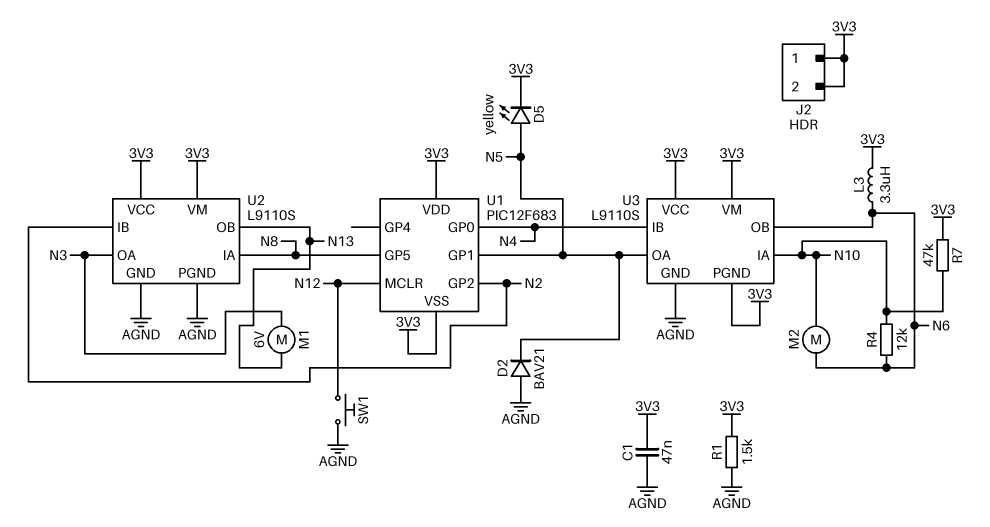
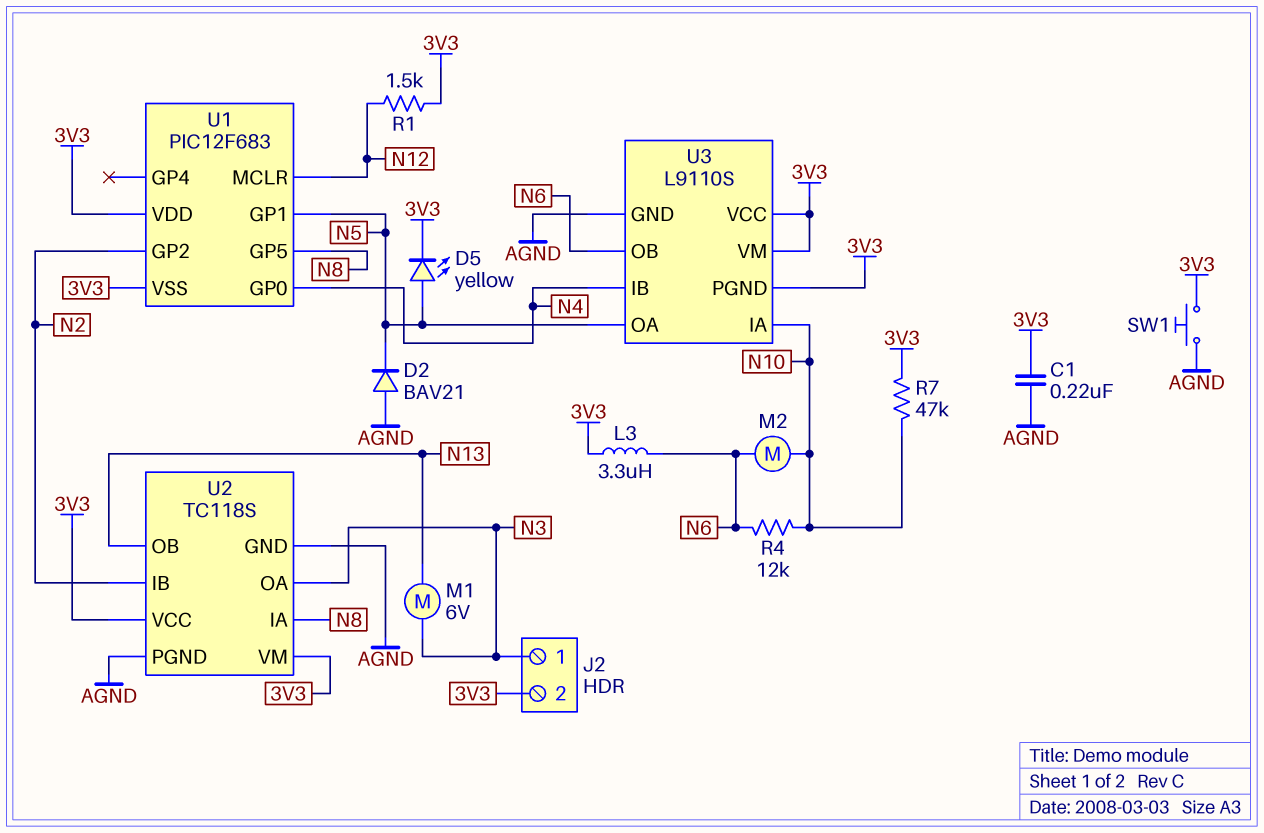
C1: 47nF (3V3, AGND) -> 220nF (3V3, AGND)
J2 pin 1: 3V3 -> N3
R1: 1.5k (3V3, AGND) -> 1.5k (3V3, N12)
SW1: button (AGND, N12) -> button (3V3, AGND)
U2: L9110S -> TC118S

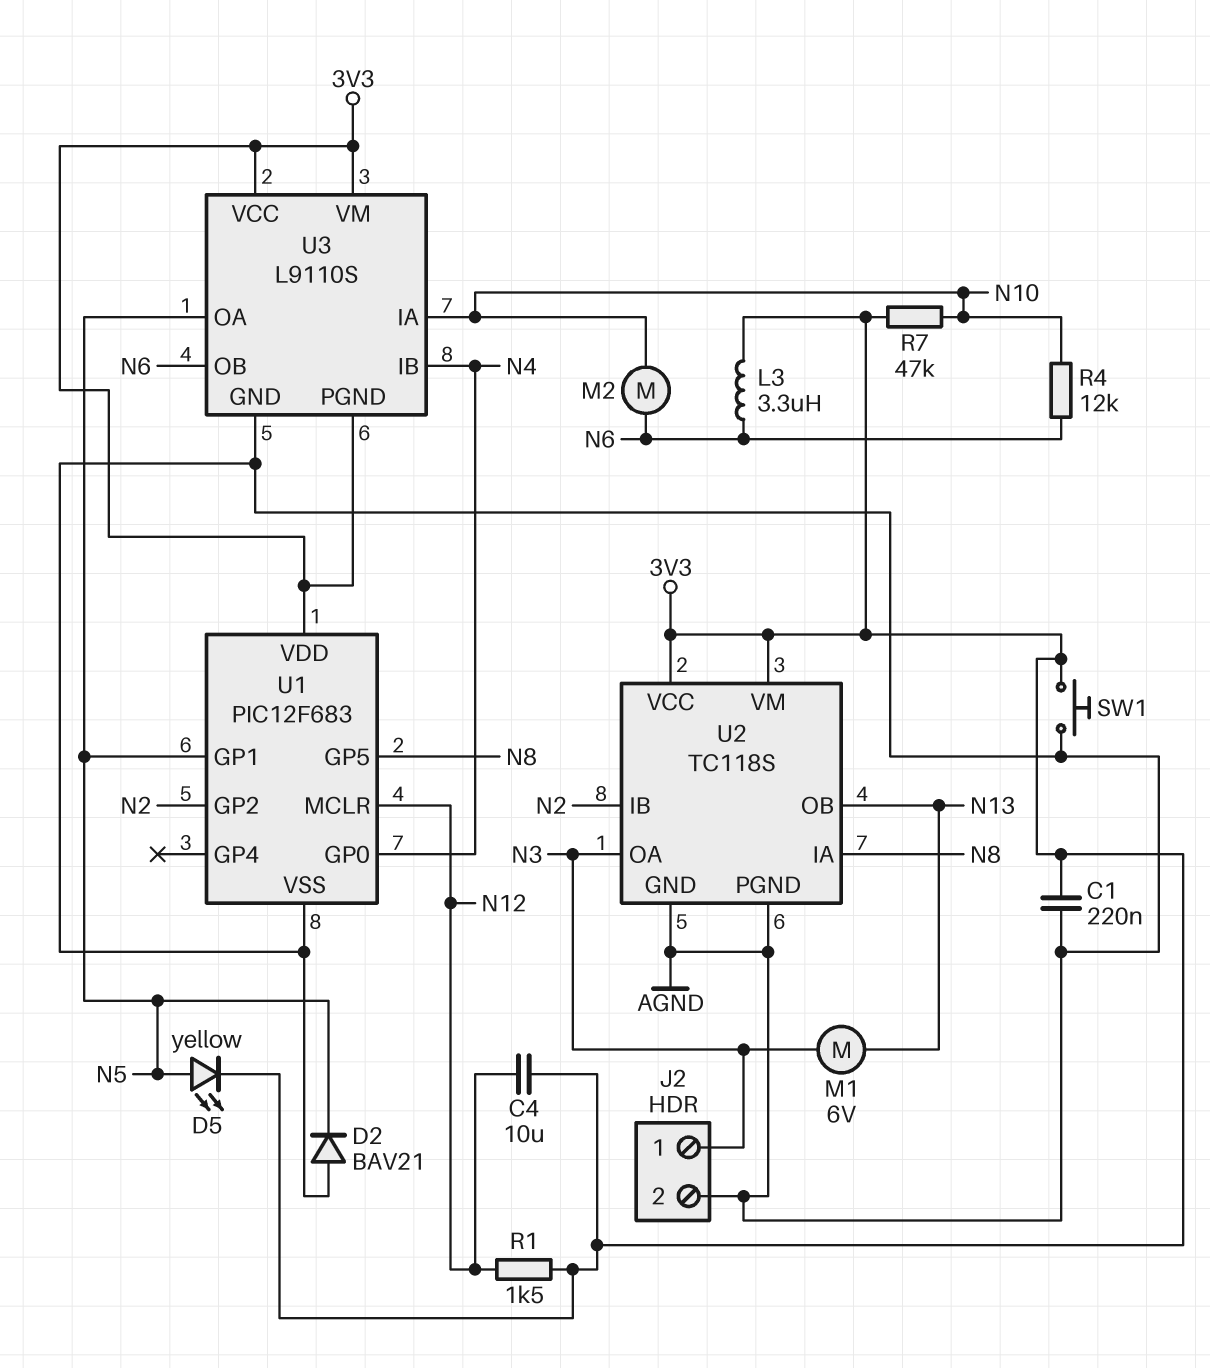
C4: none -> 10uF (3V3, N12)
J2 pin 2: 3V3 -> AGND
U1 pin VSS: 3V3 -> AGND

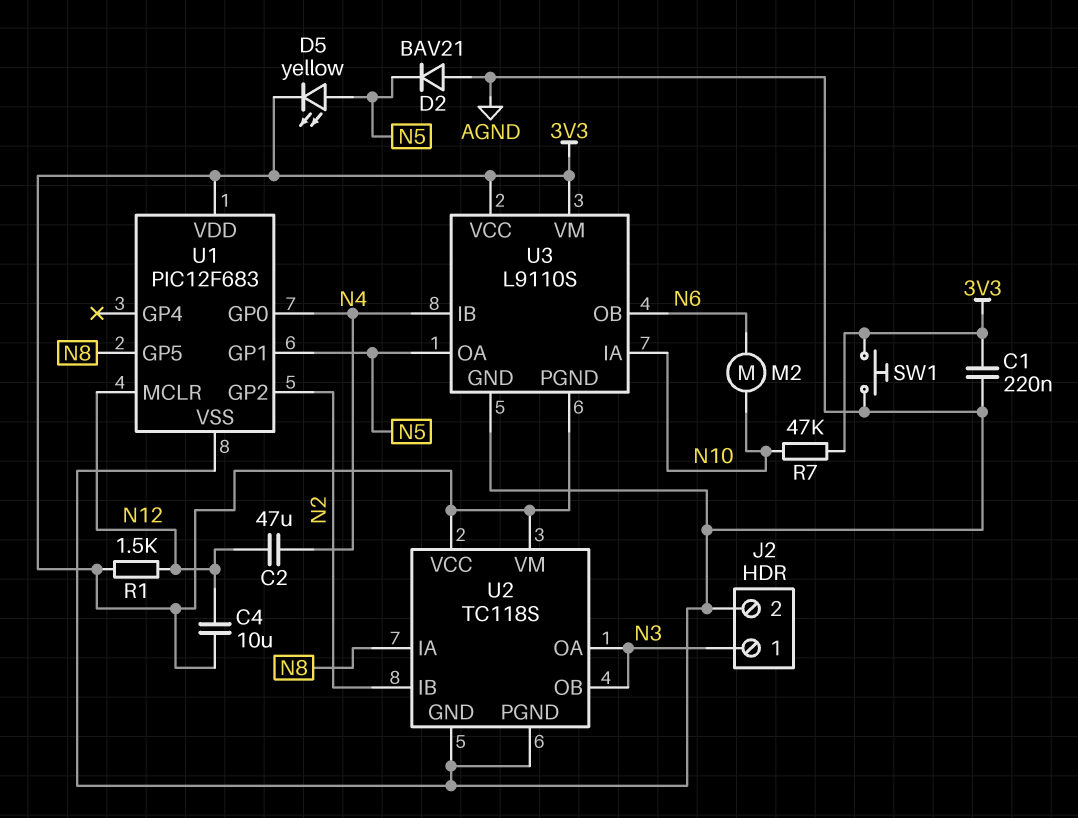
C2: none -> 47uF (N4, N12)
L3: 3.3uH (3V3, N6) -> none
M1: motor 6V (N3, N13) -> none
R4: 12k (N6, N10) -> none
U2 pin OB: N13 -> N3

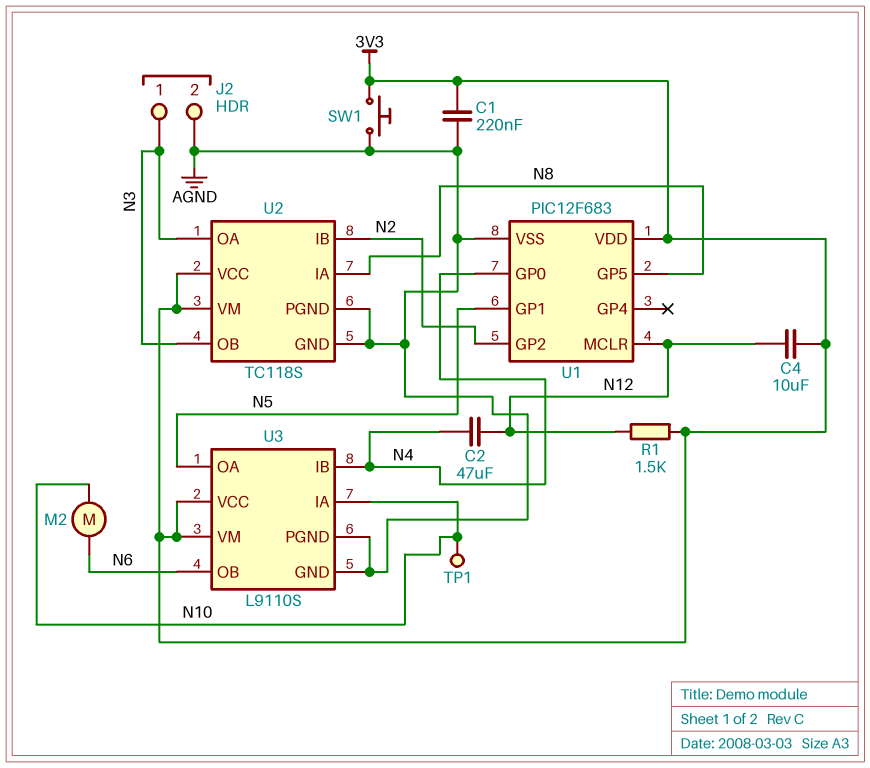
D2: diode BAV21 (A AGND, K N5) -> none
D5: LED yellow (A N5, K 3V3) -> none
R7: 47k (3V3, N10) -> none
TP1: none -> test point (N10)
U3 pin PGND: 3V3 -> AGND

